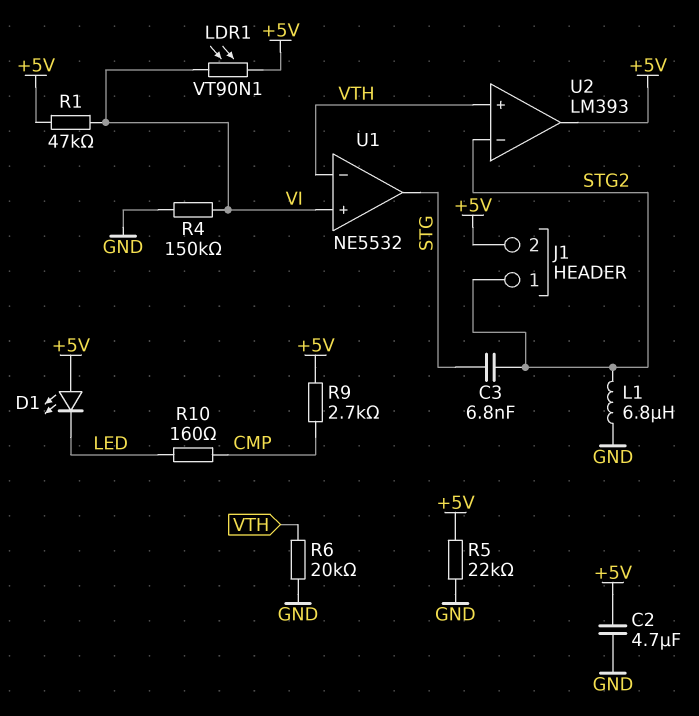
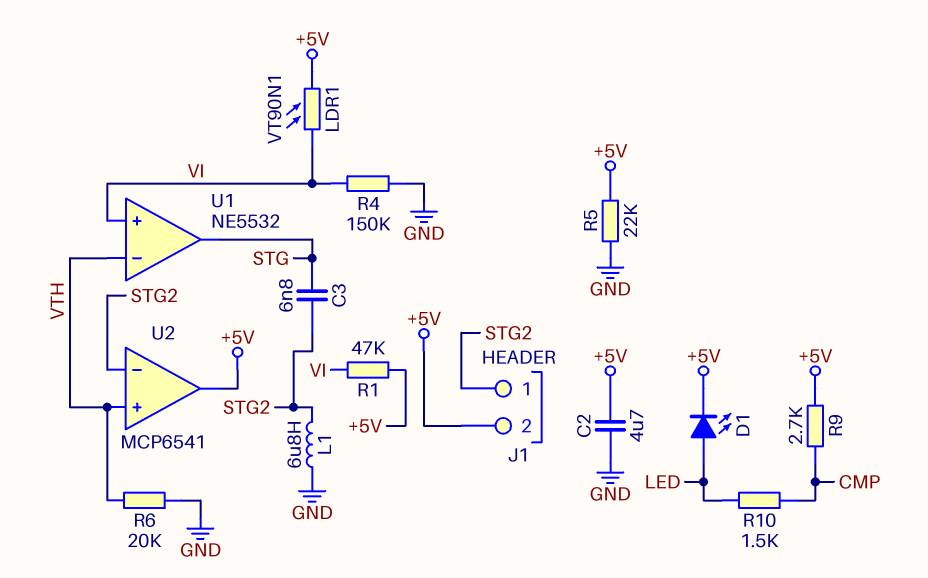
D1: LED (A +5V, K LED) -> LED (A LED, K +5V)
R10: 160 (CMP, LED) -> 1.5k (CMP, LED)
U2: LM393 -> MCP6541

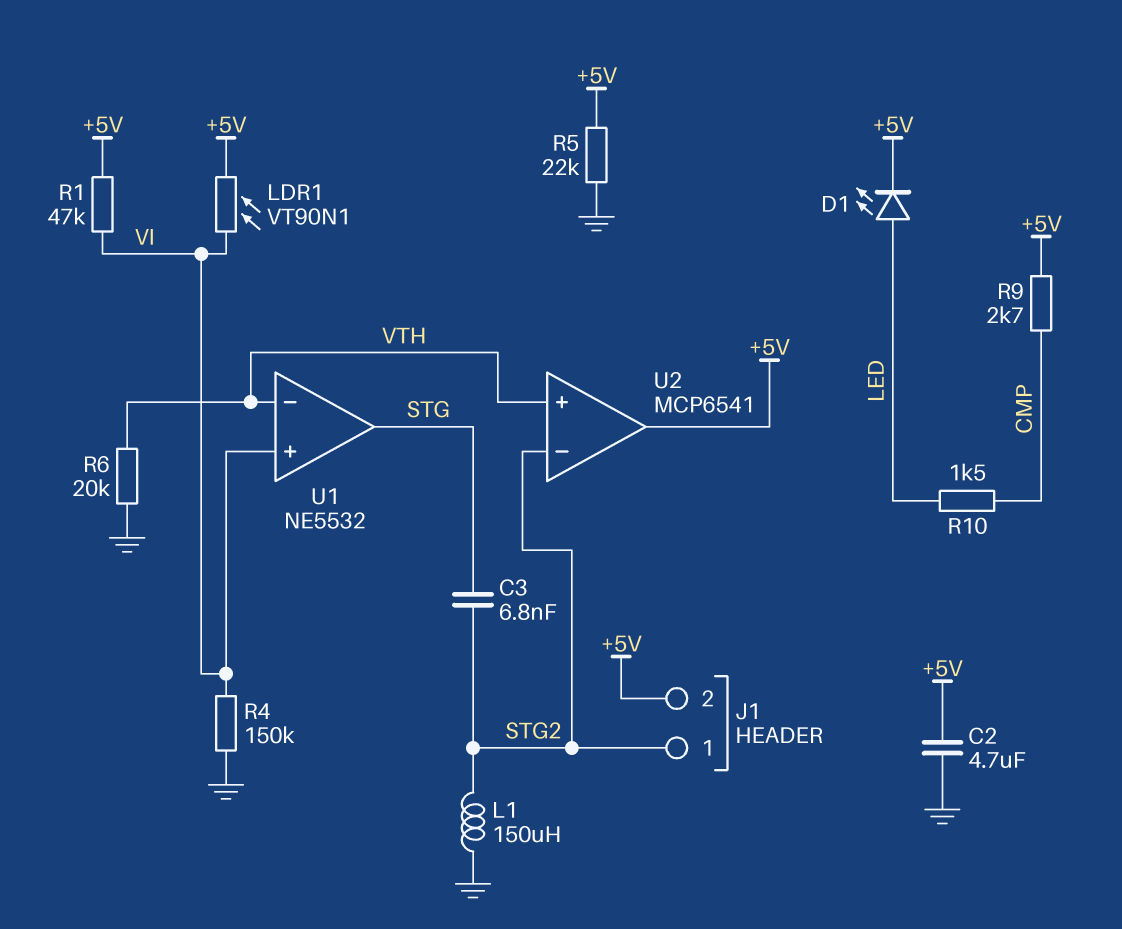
L1: 6.8uH (GND, STG2) -> 150uH (GND, STG2)

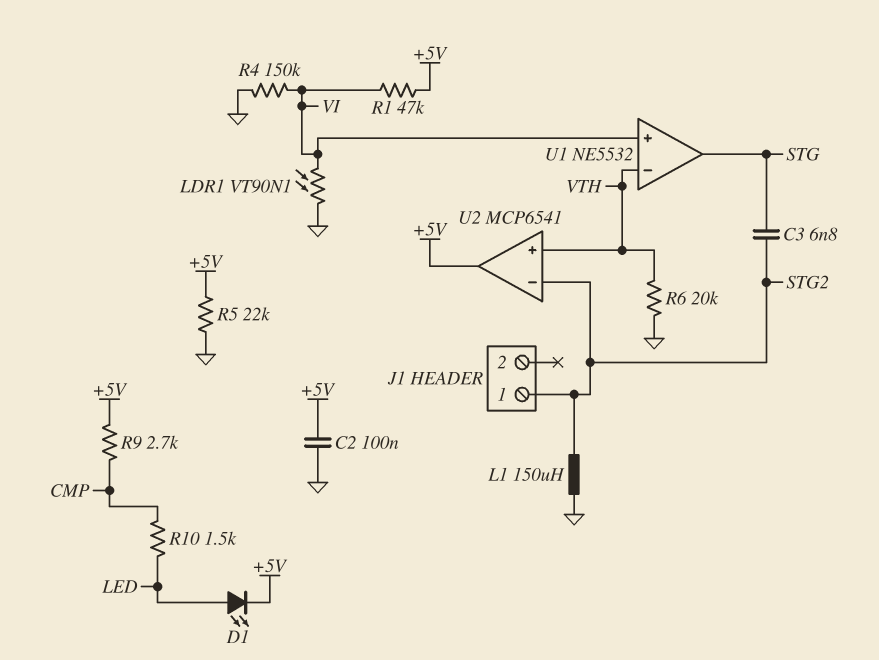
C2: 4.7uF (+5V, GND) -> 100nF (+5V, GND)
J1 pin 2: +5V -> none
LDR1: VT90N1 (+5V, VI) -> VT90N1 (GND, VI)

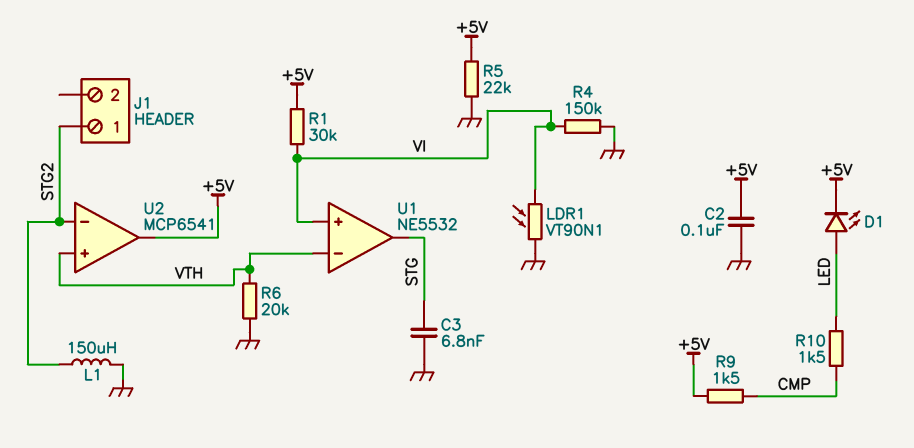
C3: 6.8nF (STG, STG2) -> 6.8nF (GND, STG)
R1: 47k (+5V, VI) -> 30k (+5V, VI)
R9: 2.7k (+5V, CMP) -> 1.5k (+5V, CMP)

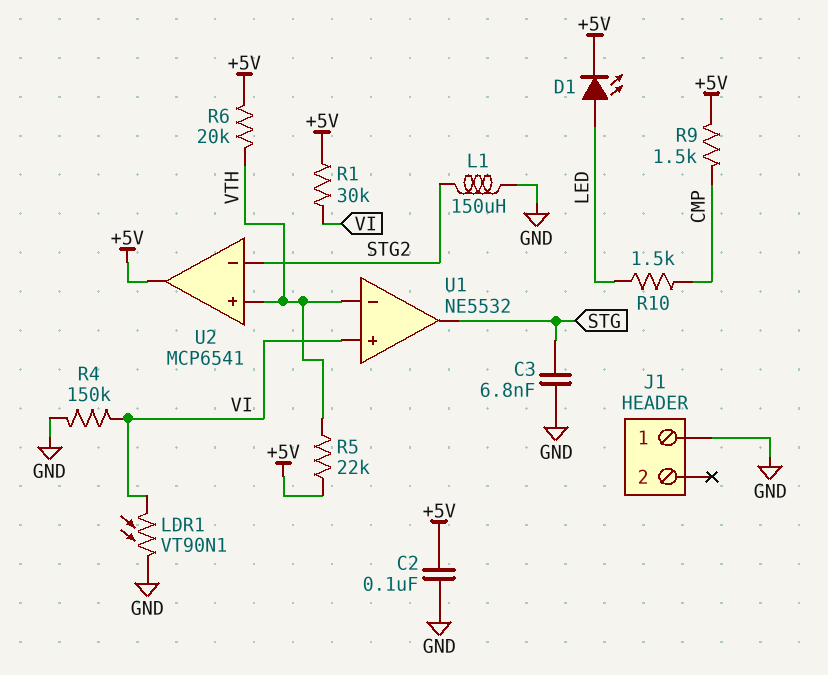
J1 pin 1: STG2 -> GND
R5: 22k (+5V, GND) -> 22k (+5V, VTH)
R6: 20k (GND, VTH) -> 20k (+5V, VTH)

